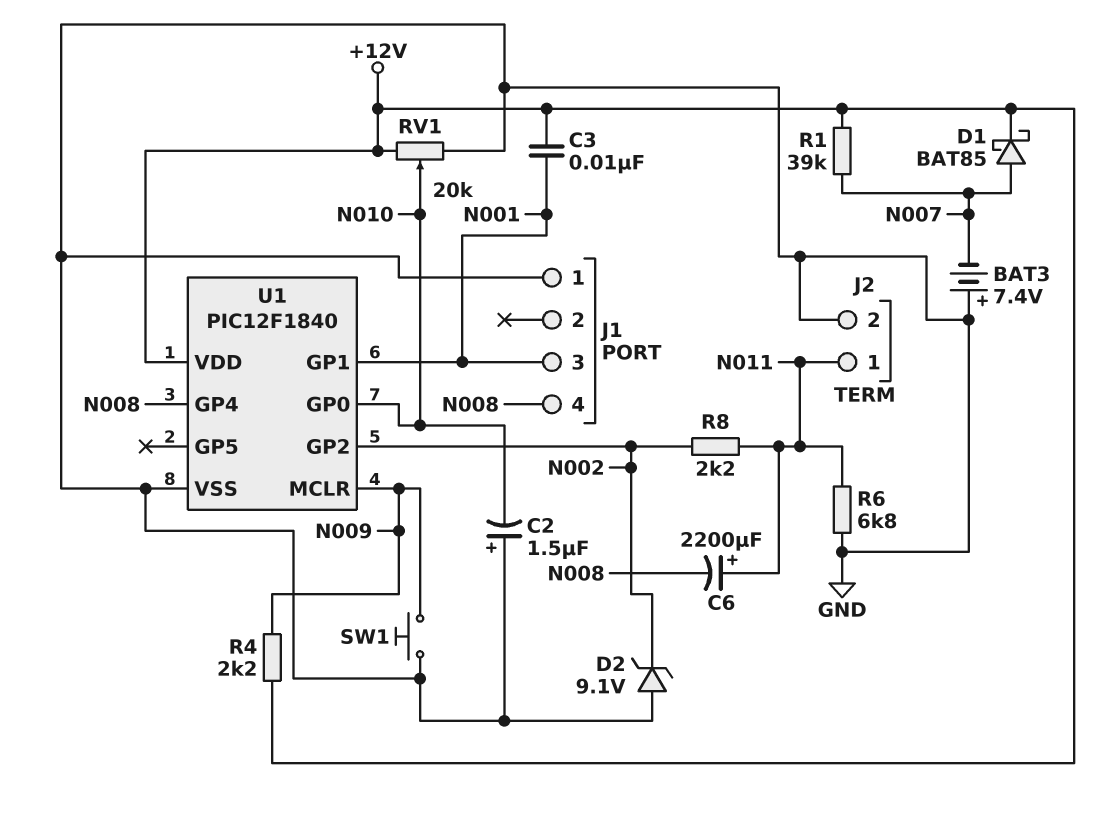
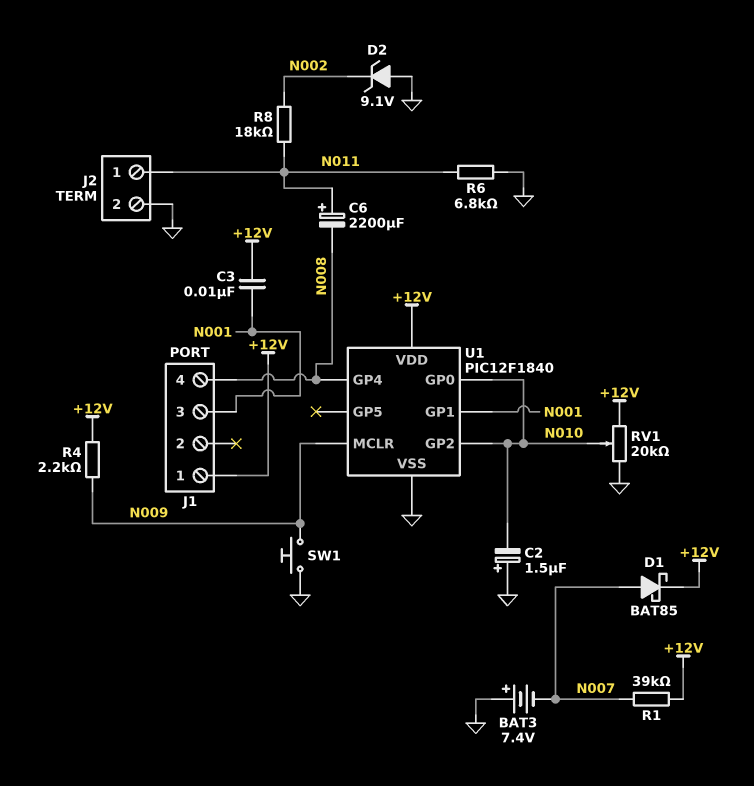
J1 pin 1: GND -> +12V
R8: 2.2k (N002, N011) -> 18k (N002, N011)
U1 pin GP2: N002 -> N010

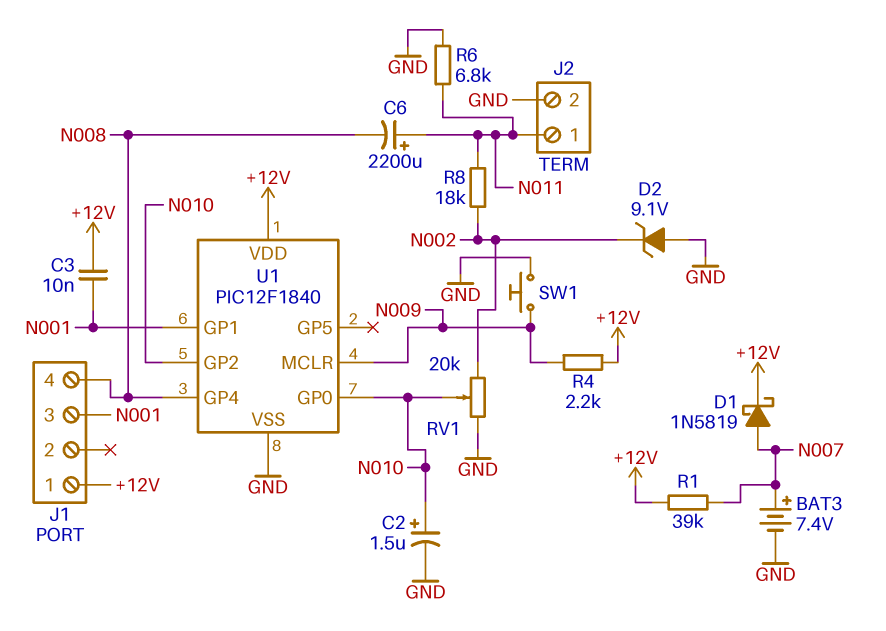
BAT3: 7.4V (plus GND, minus N007) -> 7.4V (plus N007, minus GND)
C2: 1.5uF (plus GND, minus N010) -> 1.5uF (plus N010, minus GND)
D1: schottky BAT85 (A N007, K +12V) -> schottky 1N5819 (A N007, K +12V)
RV1: 20k (+12V, GND, wiper N010) -> 20k (GND, N002, wiper N010)

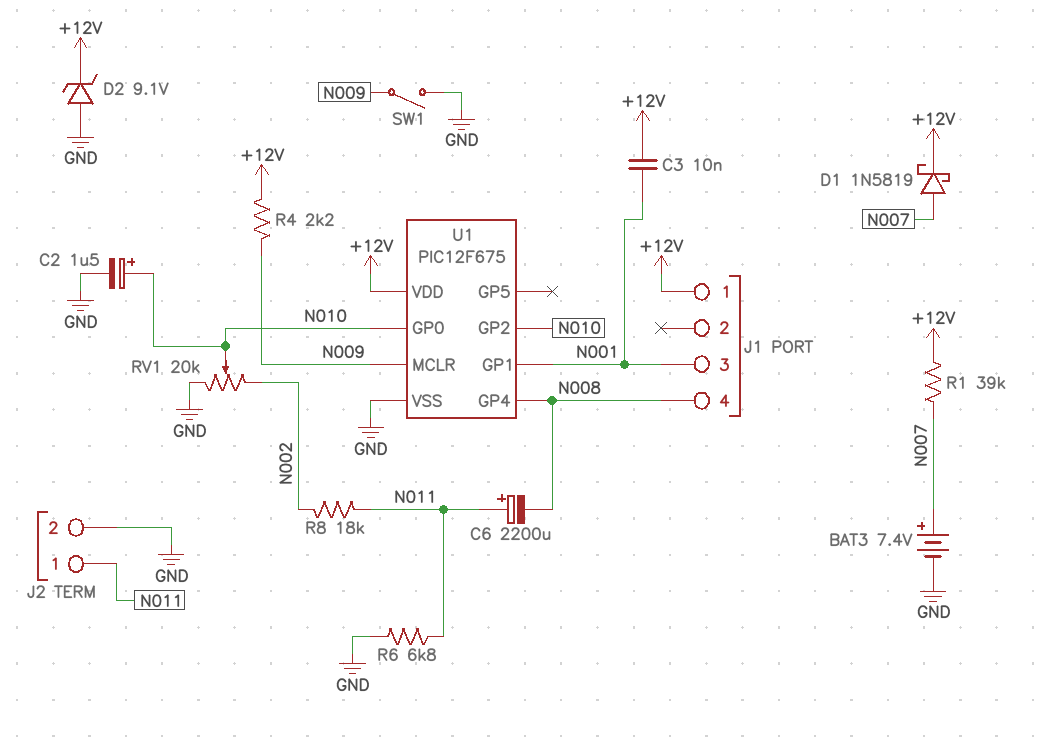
D2: zener 9.1V (A GND, K N002) -> zener 9.1V (A GND, K +12V)
SW1: button (GND, N009) -> switch (GND, N009)
U1: PIC12F1840 -> PIC12F675

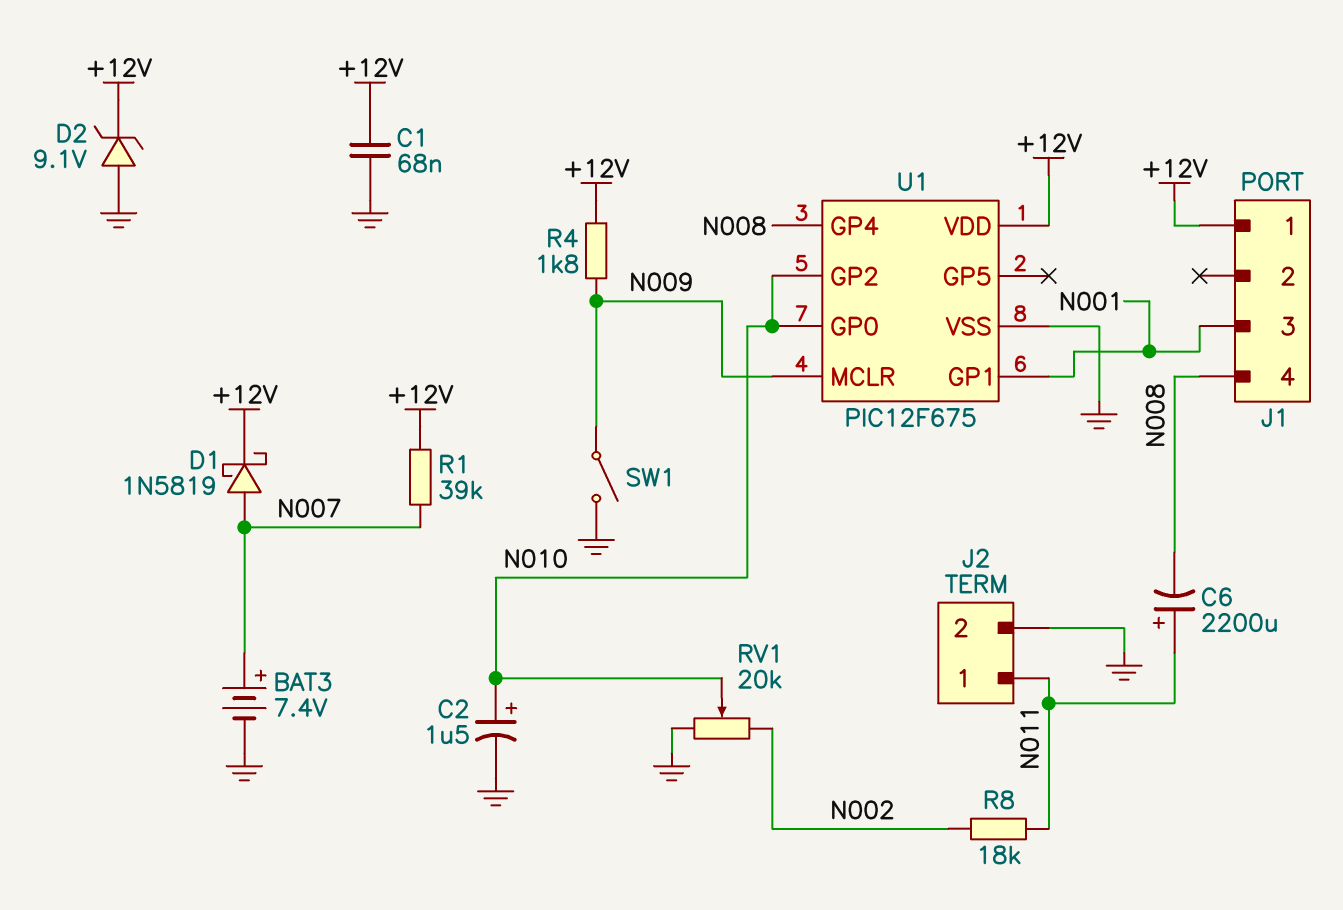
C1: none -> 68nF (+12V, GND)
C3: 10nF (+12V, N001) -> none
R4: 2.2k (+12V, N009) -> 1.8k (+12V, N009)
R6: 6.8k (GND, N011) -> none

